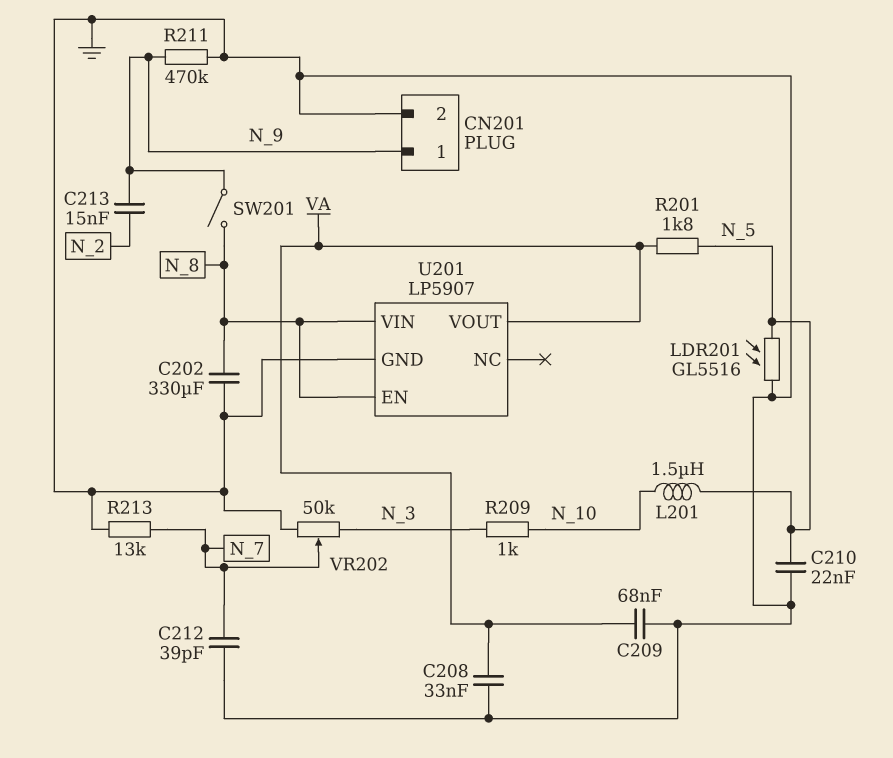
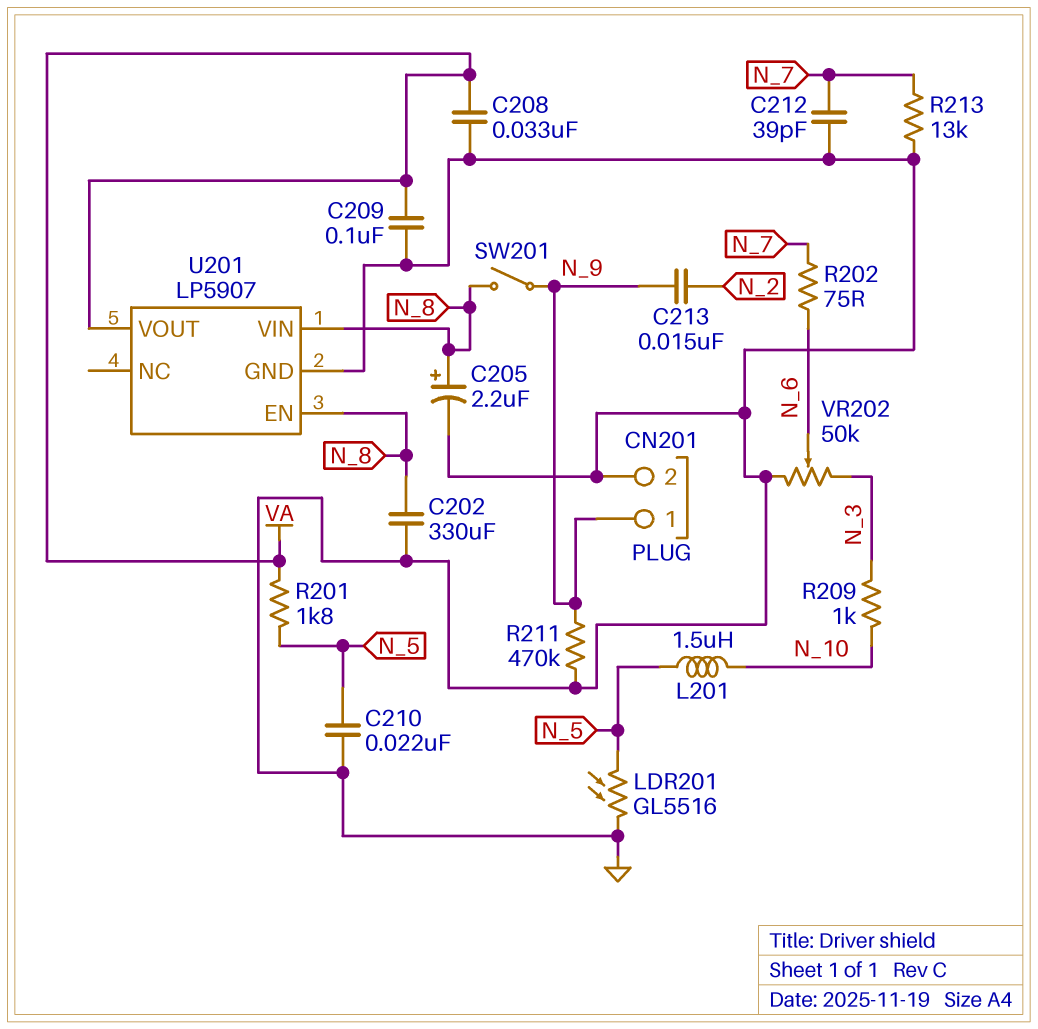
C205: none -> 2.2uF (plus N_8, minus GND)
C209: 68nF (GND, VA) -> 100nF (GND, VA)
R202: none -> 75 (N_6, N_7)
VR202: 50k (GND, N_3, wiper N_7) -> 50k (GND, N_3, wiper N_6)

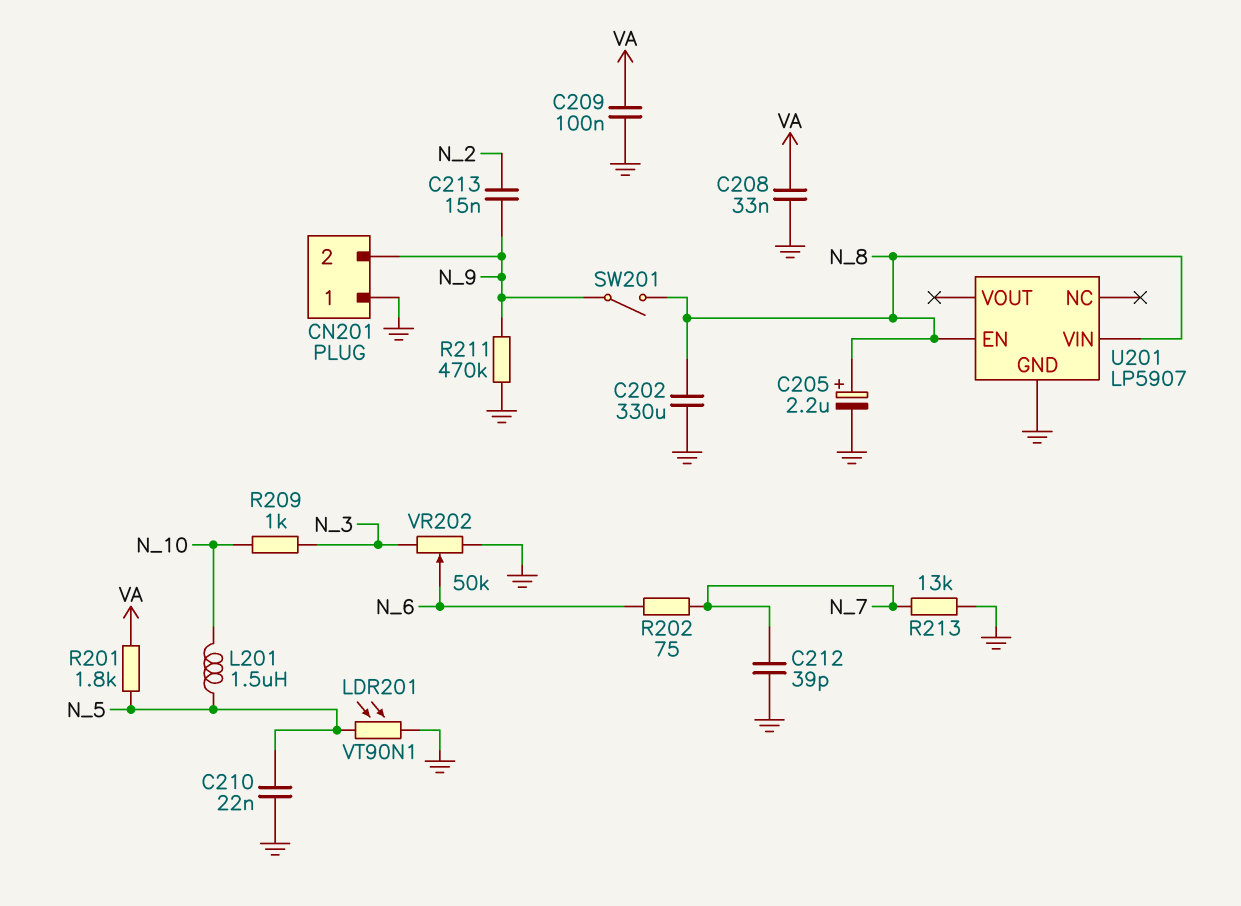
CN201 pin 1: N_9 -> GND
CN201 pin 2: GND -> N_9
LDR201: GL5516 (GND, N_5) -> VT90N1 (GND, N_5)
U201 pin VOUT: VA -> none

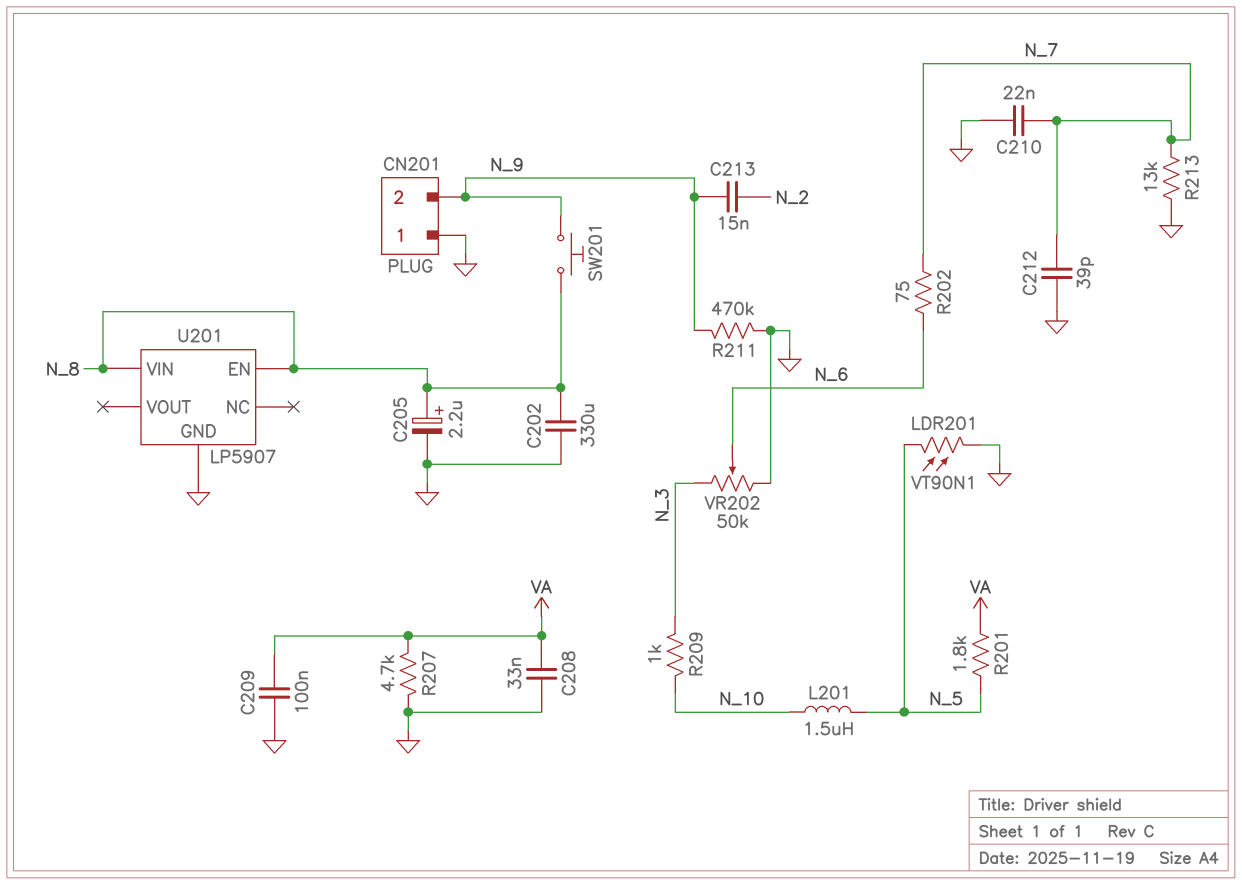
C210: 22nF (GND, N_5) -> 22nF (GND, N_7)
R207: none -> 4.7k (GND, VA)
SW201: switch (N_8, N_9) -> button (N_8, N_9)

